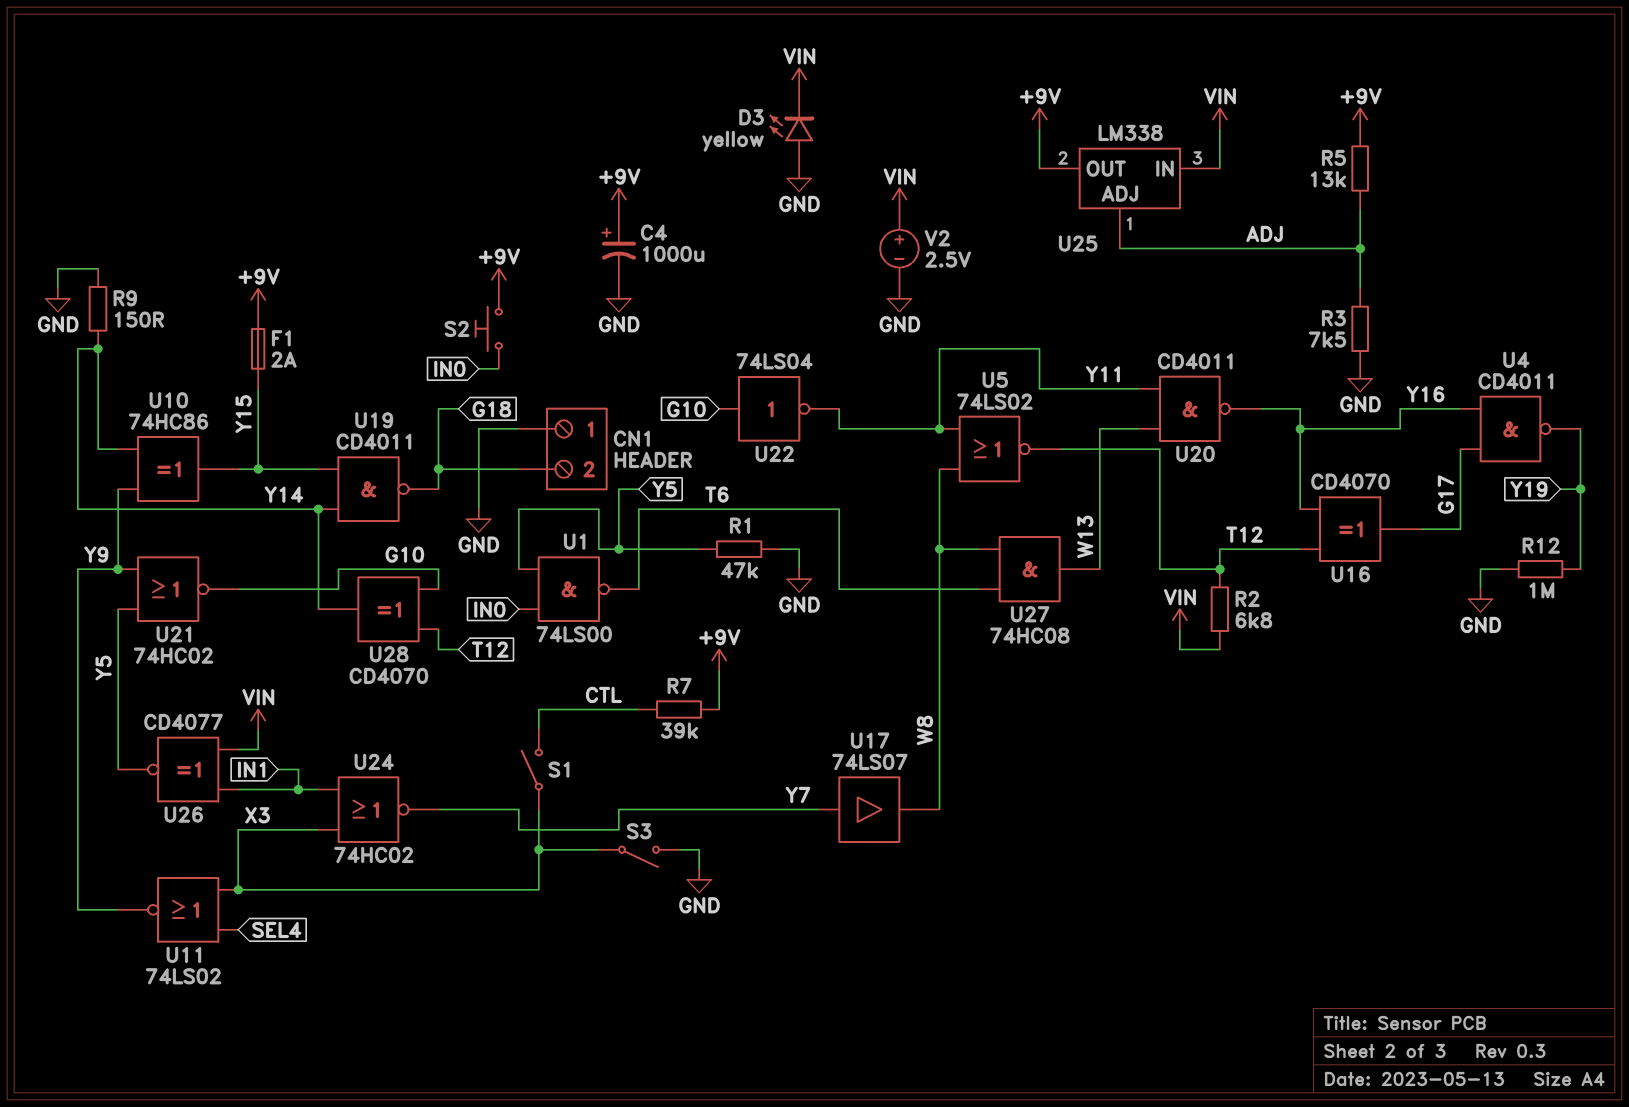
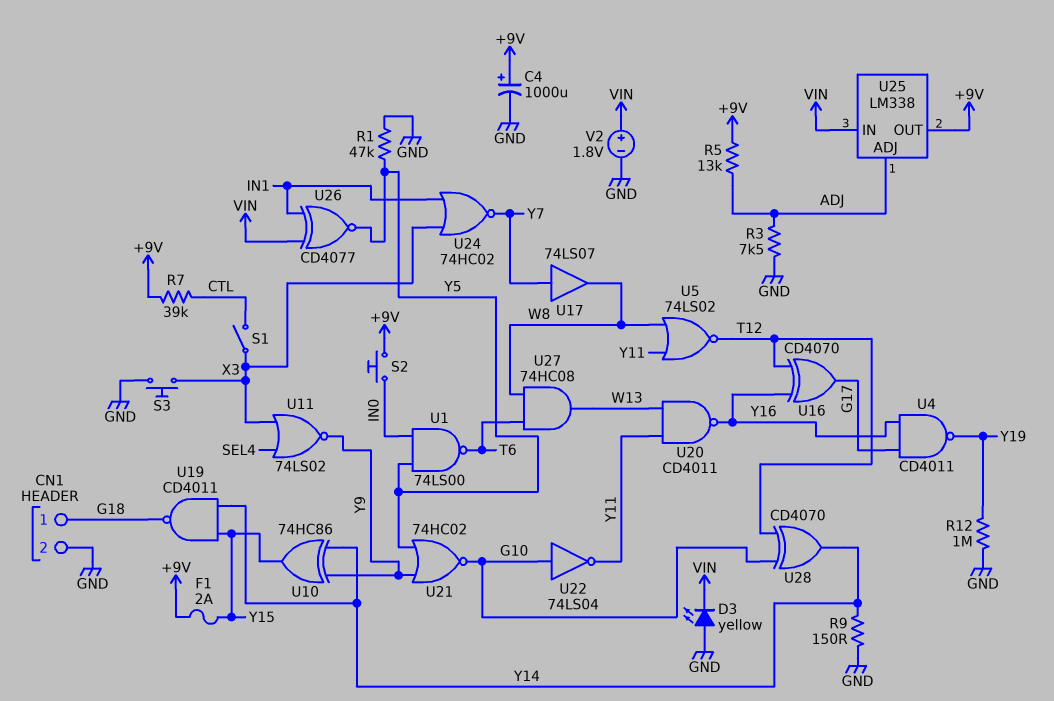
CN1 pin 1: GND -> G18
CN1 pin 2: G18 -> GND
R2: 6.8k (T12, VIN) -> none
S3: switch (GND, X3) -> button (GND, X3)
V2: 2.5V (plus VIN, minus GND) -> 1.8V (plus VIN, minus GND)

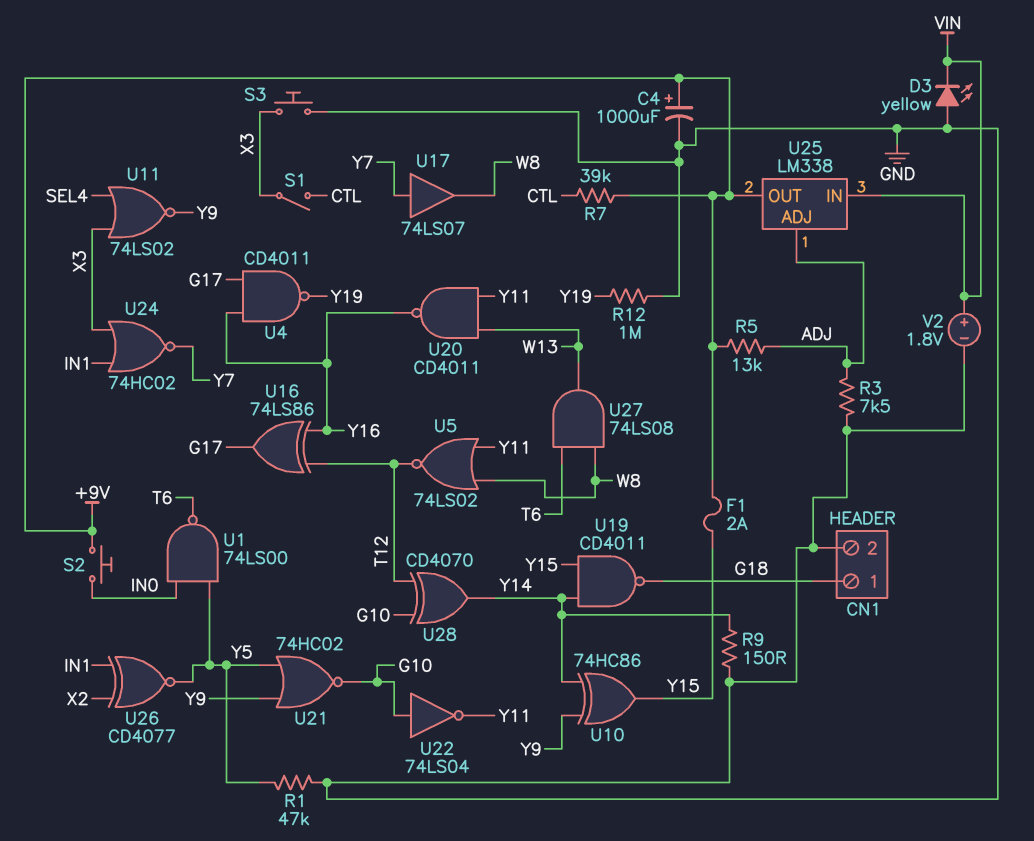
U16: XOR CD4070 (in T12, in Y16, out G17) -> XOR 74LS86 (in T12, in Y16, out G17)
U26: XNOR CD4077 (in IN1, in VIN, out Y5) -> XNOR CD4077 (in IN1, in X2, out Y5)
U27: AND 74HC08 (in T6, in W8, out W13) -> AND 74LS08 (in T6, in W8, out W13)

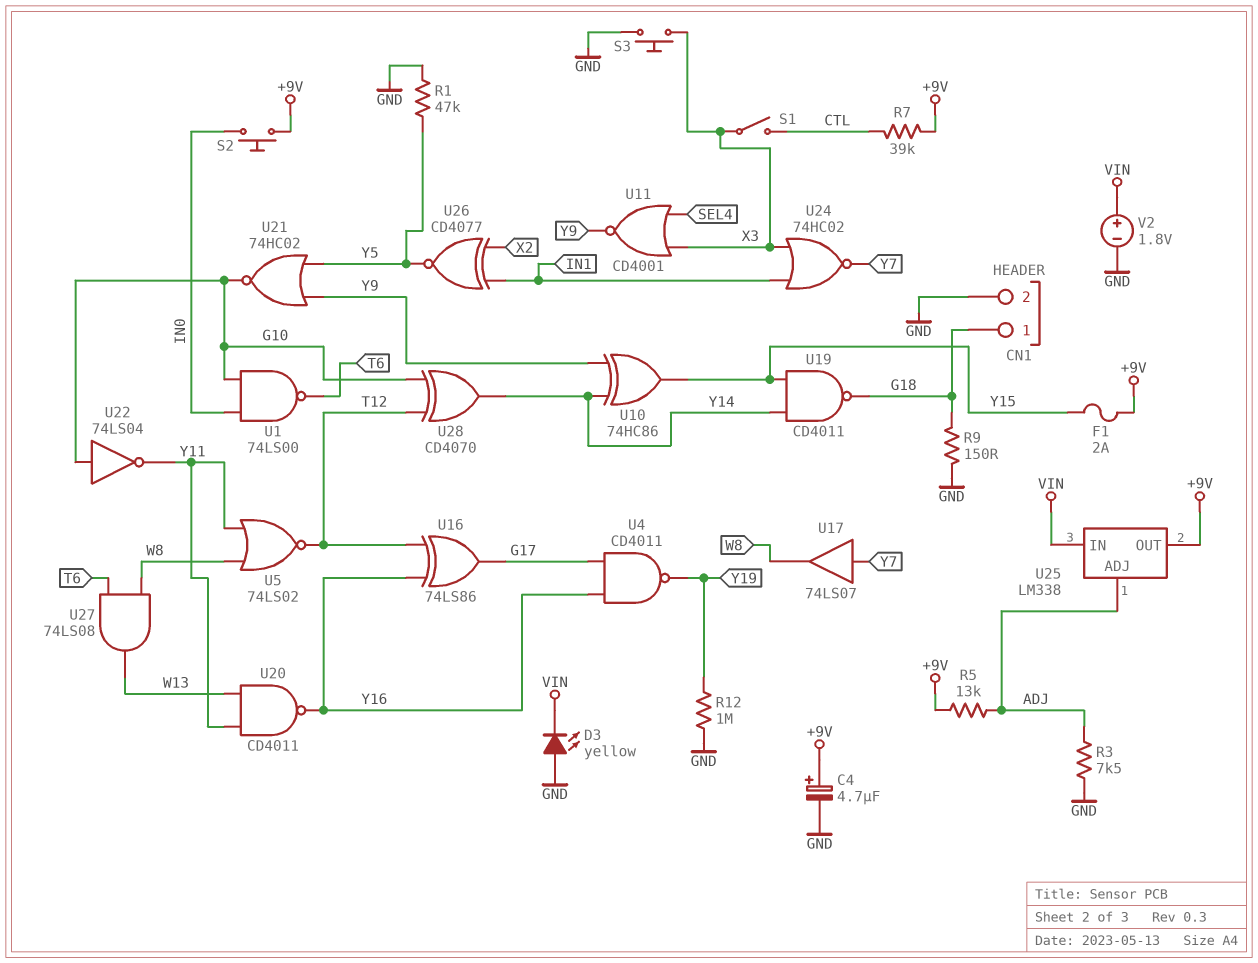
C4: 1000uF (plus +9V, minus GND) -> 4.7uF (plus +9V, minus GND)
R9: 150 (GND, Y14) -> 150 (G18, GND)
U1: NAND 74LS00 (in IN0, in Y5, out T6) -> NAND 74LS00 (in G10, in IN0, out T6)
U11: NOR 74LS02 (in SEL4, in X3, out Y9) -> NOR CD4001 (in SEL4, in X3, out Y9)

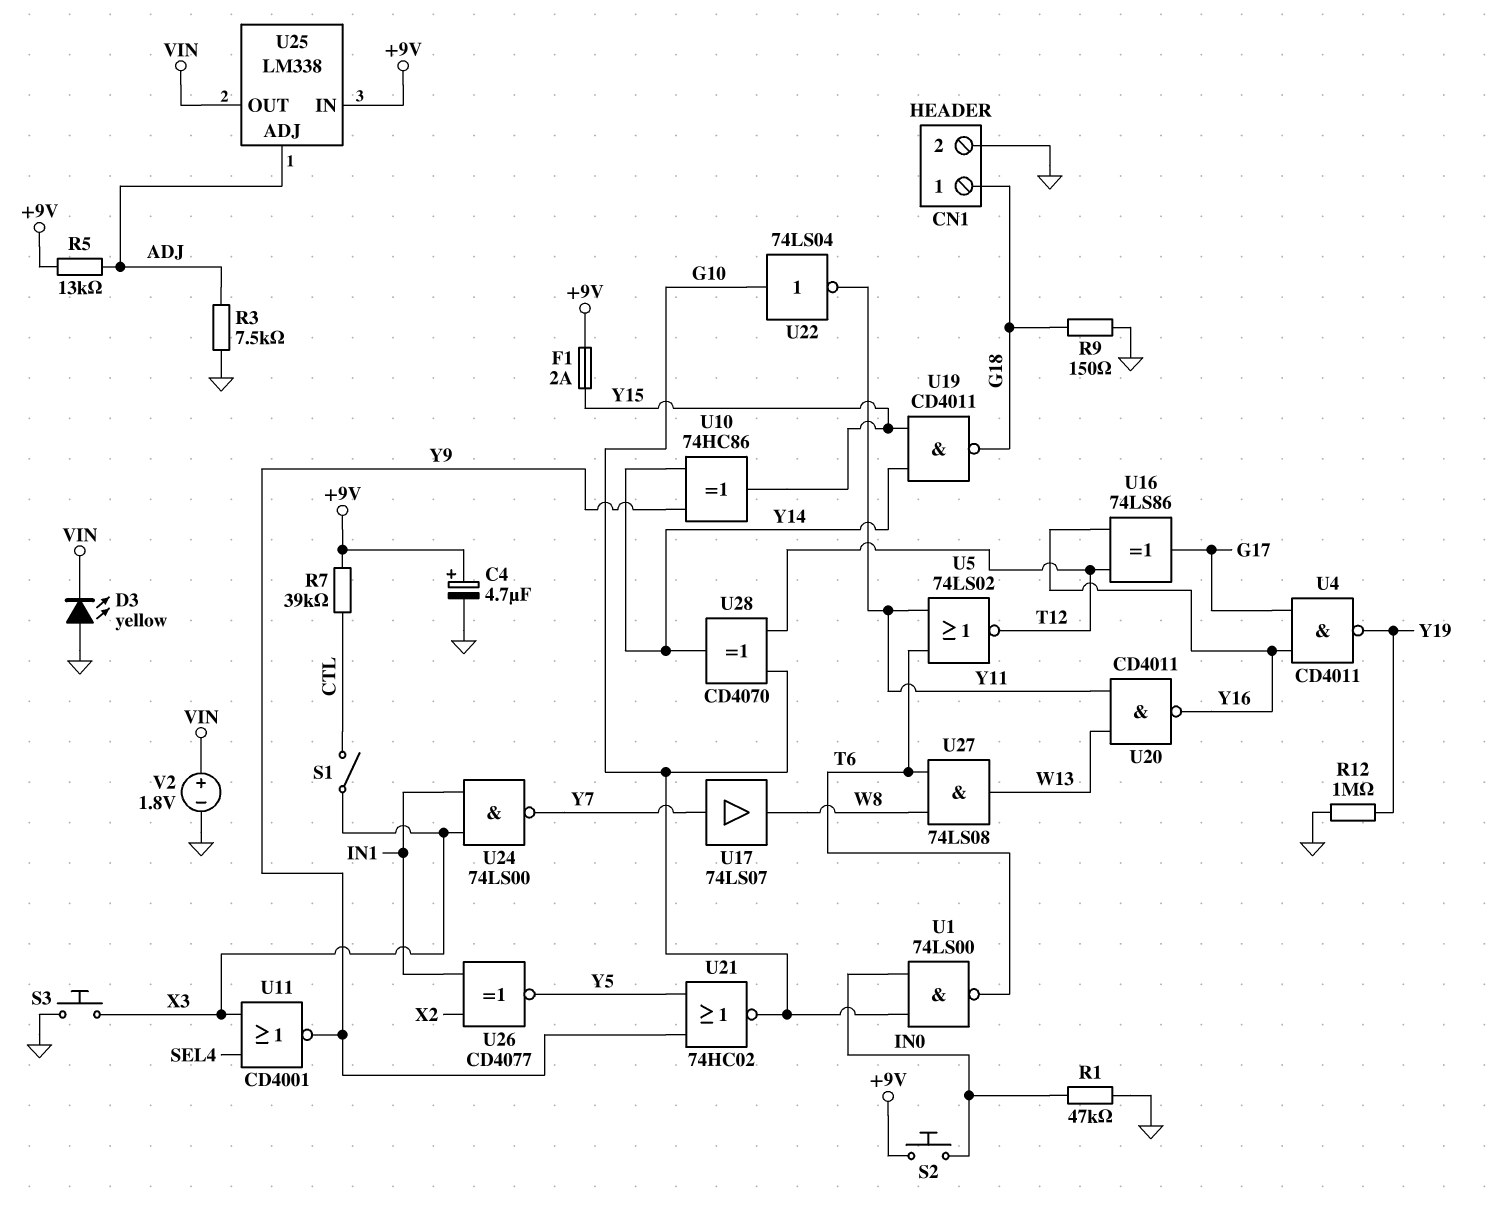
R1: 47k (GND, Y5) -> 47k (GND, IN0)
U5: NOR 74LS02 (in W8, in Y11, out T12) -> NOR 74LS02 (in T6, in Y11, out T12)
U24: NOR 74HC02 (in IN1, in X3, out Y7) -> NAND 74LS00 (in IN1, in X3, out Y7)
U25 pin IN: VIN -> +9V
U25 pin OUT: +9V -> VIN

